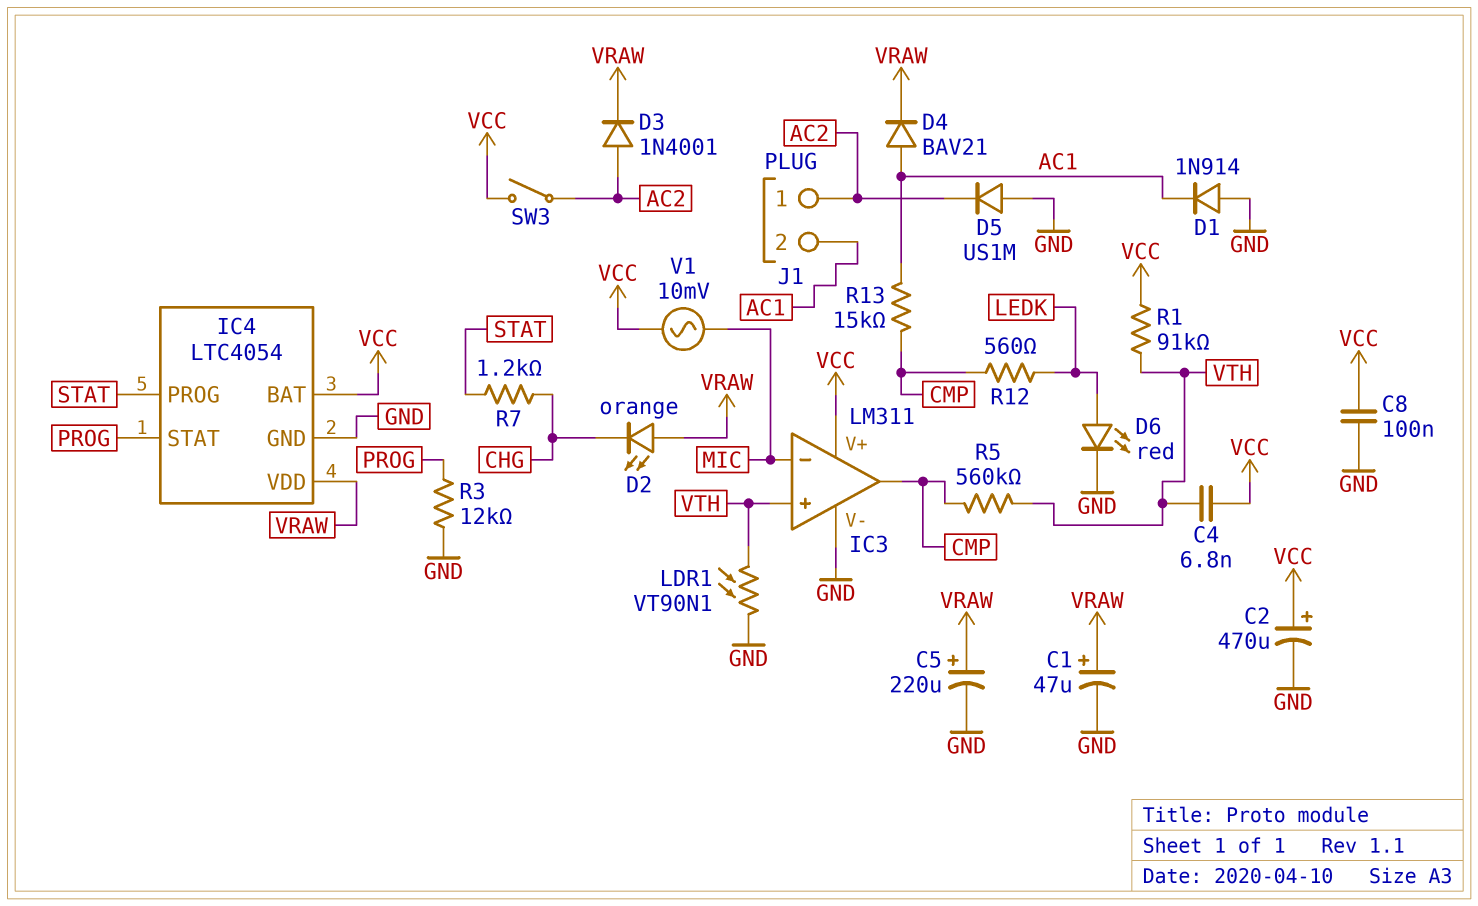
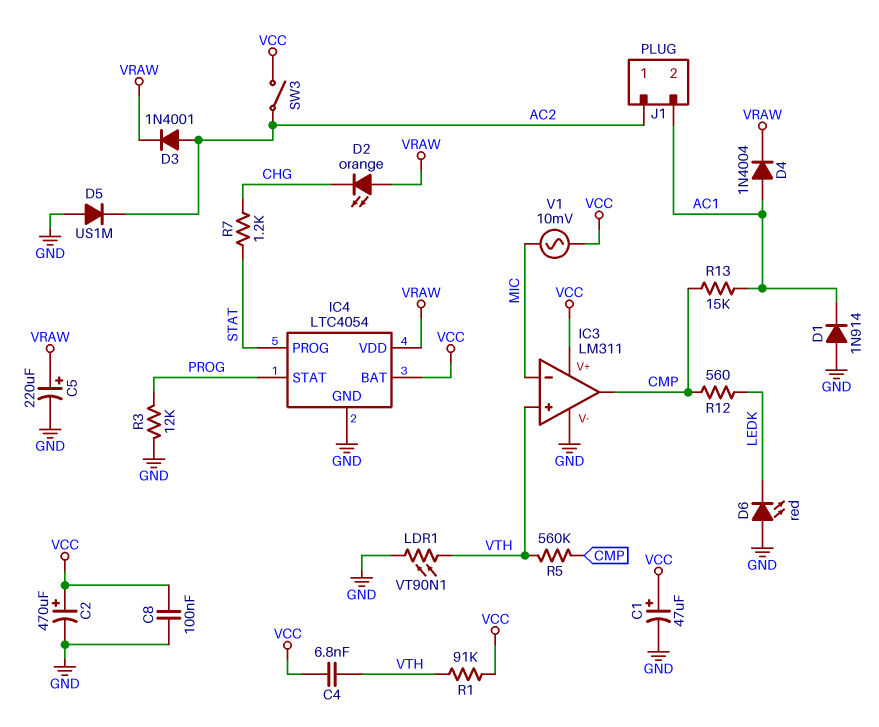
C1: 47uF (plus VRAW, minus GND) -> 47uF (plus VCC, minus GND)
D4: diode BAV21 (A AC1, K VRAW) -> diode 1N4004 (A AC1, K VRAW)
D6: LED red (A LEDK, K GND) -> LED red (A GND, K LEDK)

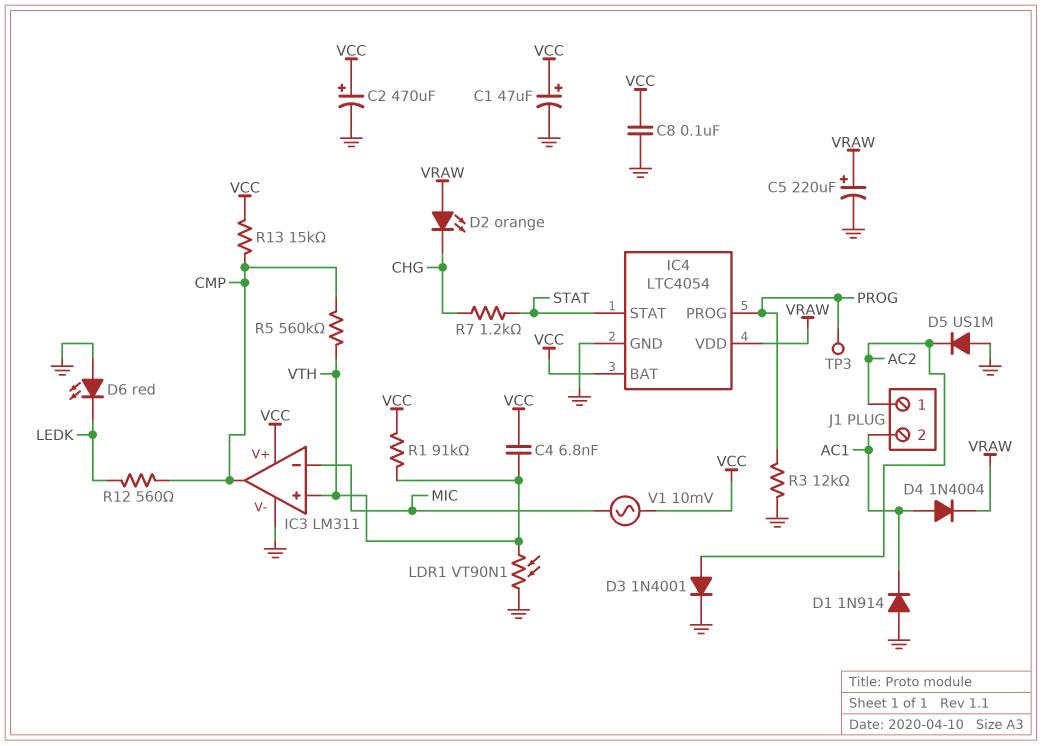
D3: diode 1N4001 (A AC2, K VRAW) -> diode 1N4001 (A AC2, K GND)
IC4 pin PROG: STAT -> PROG
IC4 pin STAT: PROG -> STAT
R13: 15k (AC1, CMP) -> 15k (CMP, VCC)
SW3: switch (AC2, VCC) -> none
TP3: none -> test point (PROG)

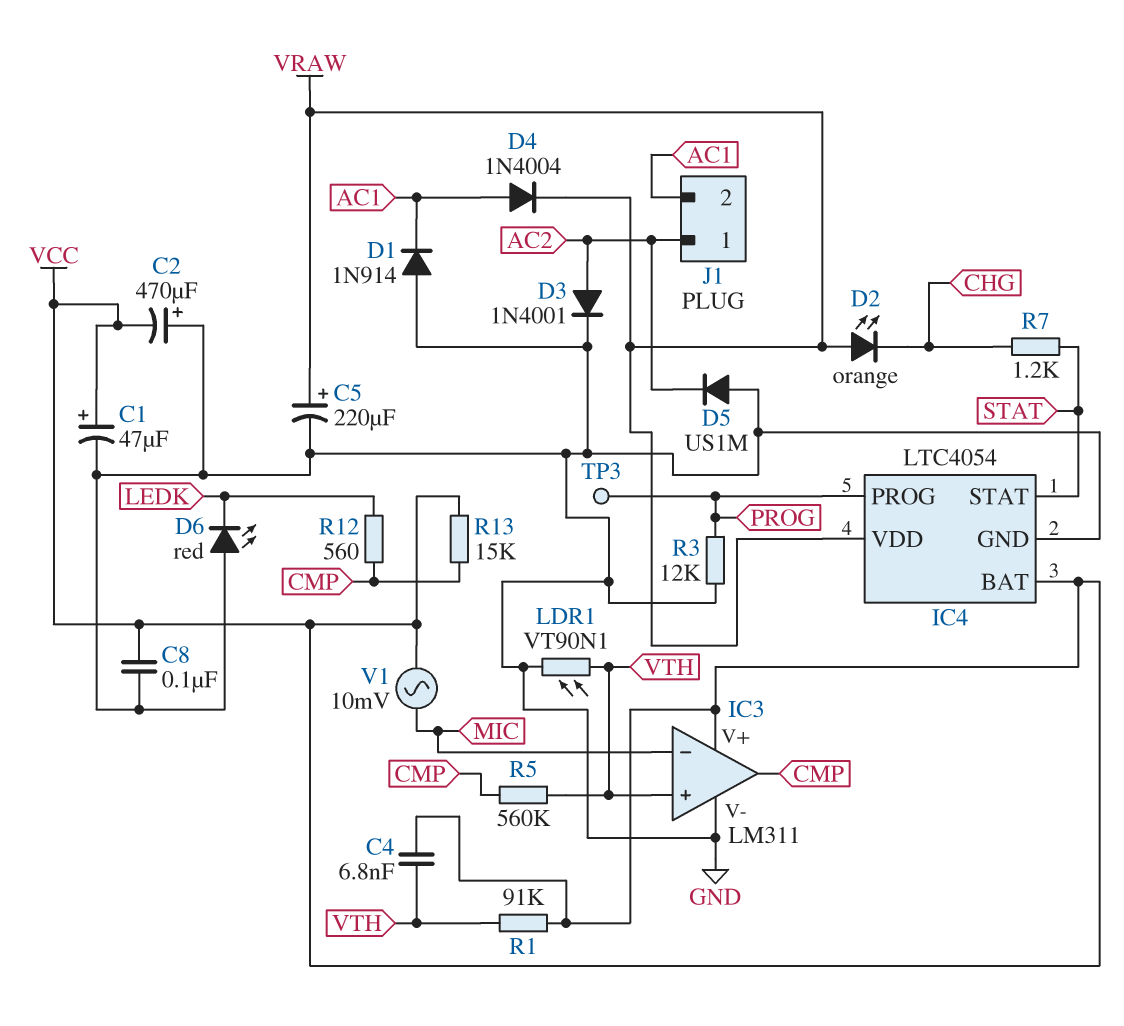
C2: 470uF (plus VCC, minus GND) -> 470uF (plus GND, minus VCC)

